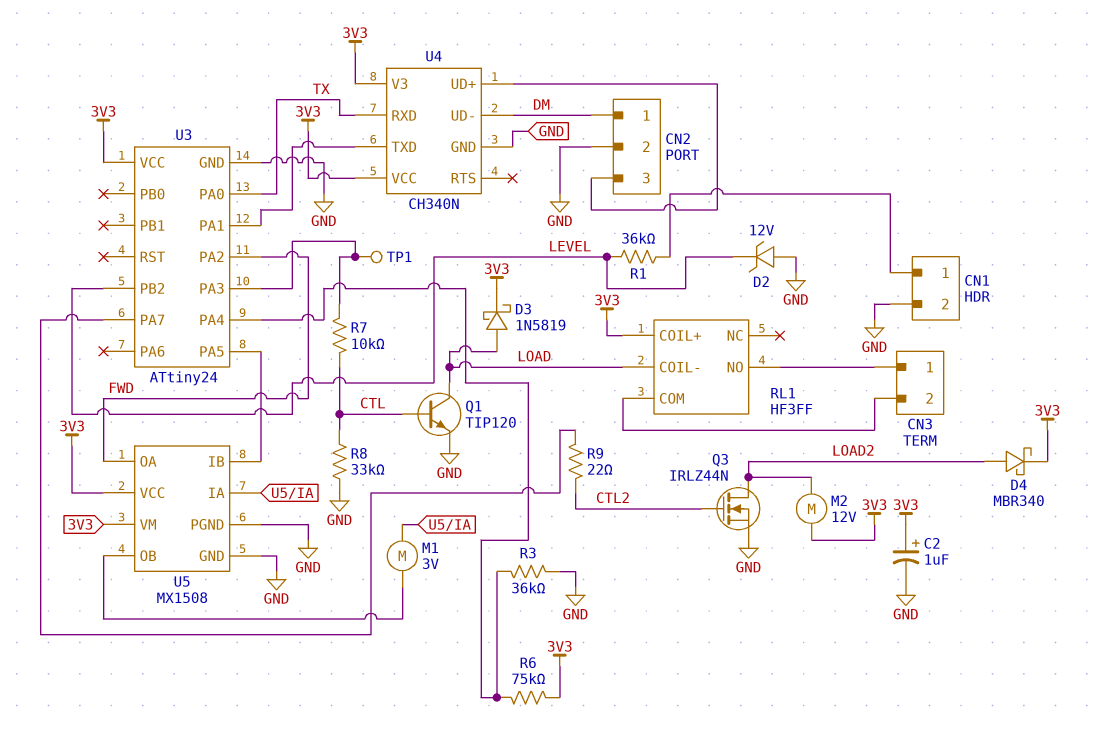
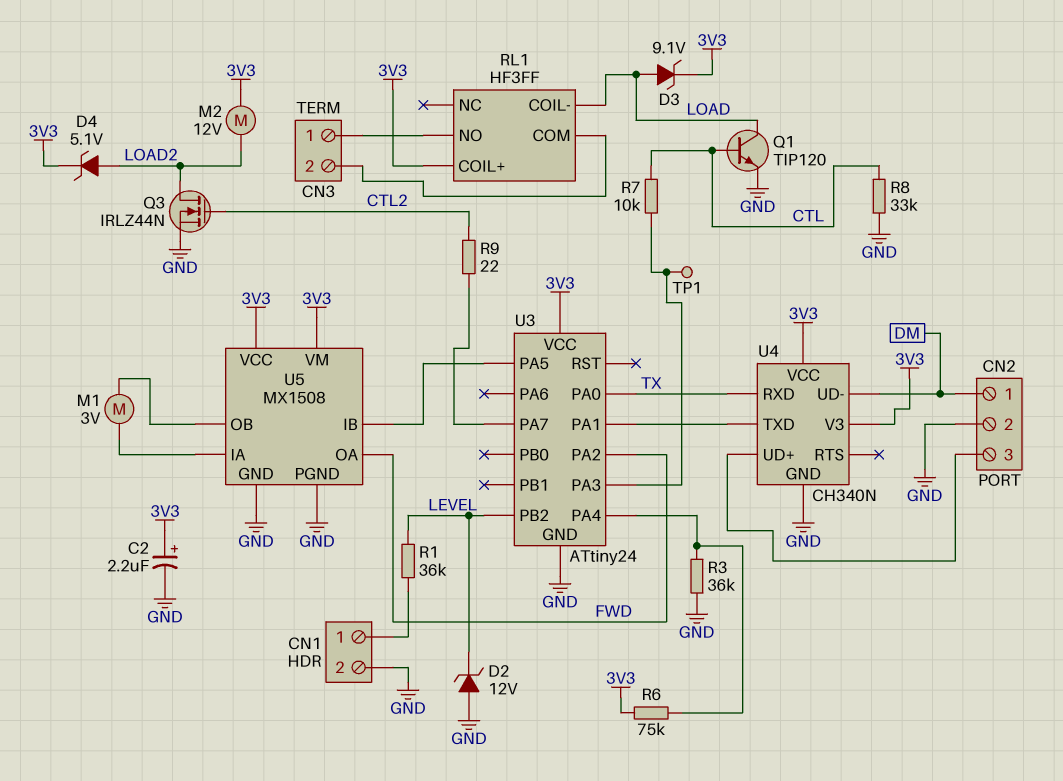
C2: 1uF (plus 3V3, minus GND) -> 2.2uF (plus 3V3, minus GND)
D3: schottky 1N5819 (A LOAD, K 3V3) -> zener 9.1V (A LOAD, K 3V3)
D4: schottky MBR340 (A LOAD2, K 3V3) -> zener 5.1V (A LOAD2, K 3V3)

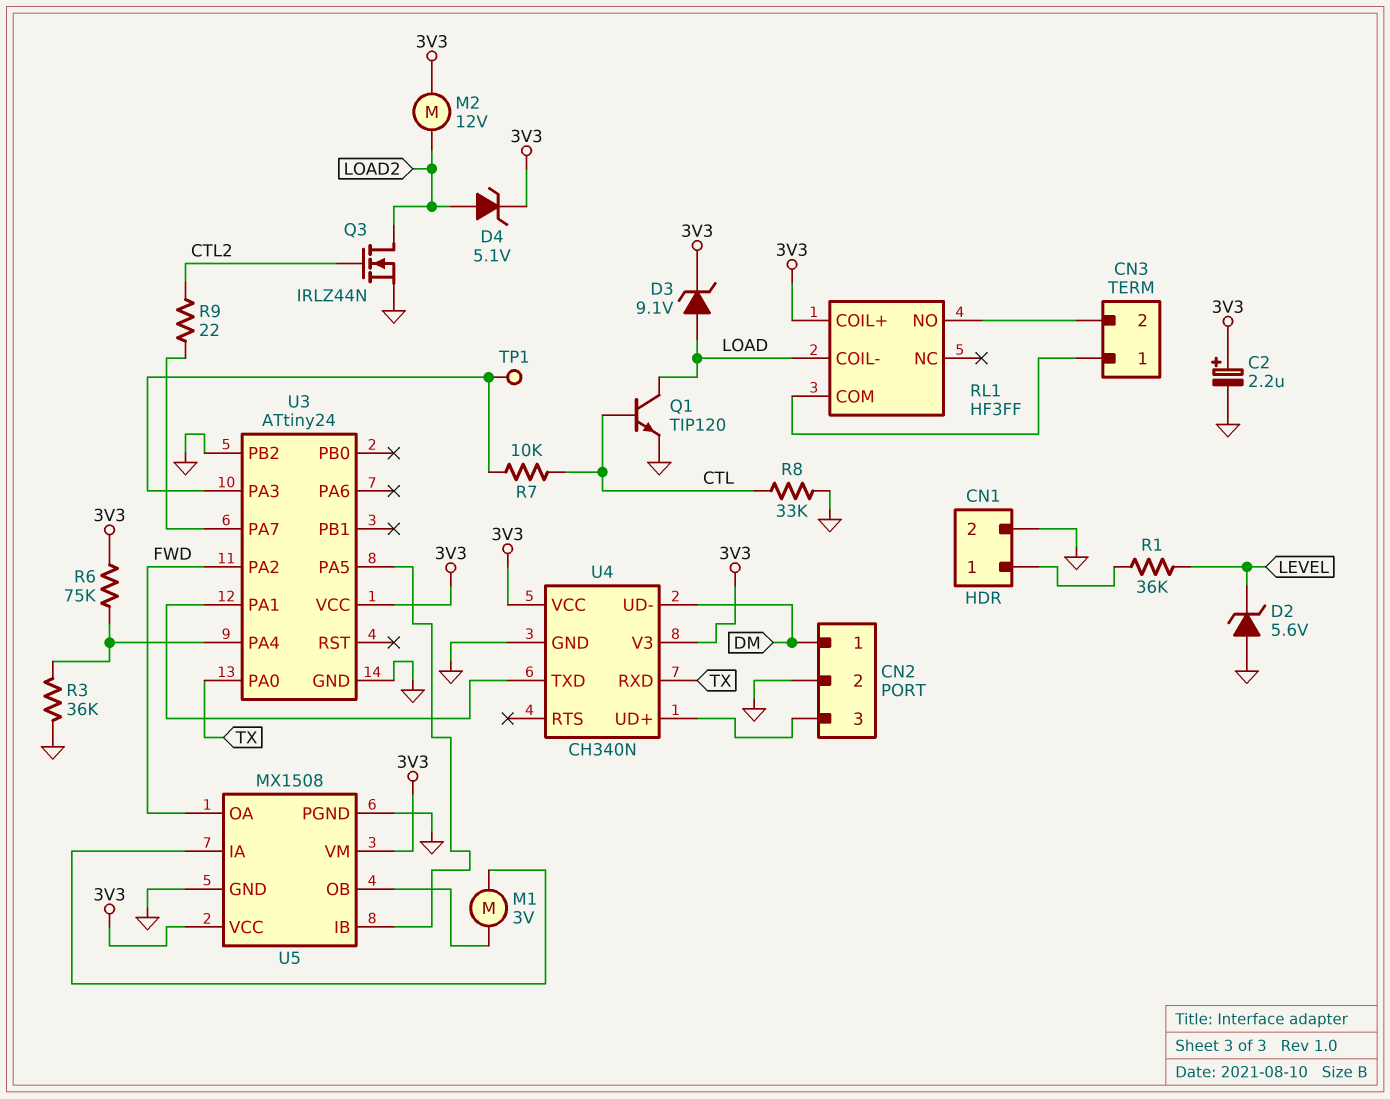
D2: zener 12V (A GND, K LEVEL) -> zener 5.6V (A GND, K LEVEL)
RL1 pin COM: CN3/2 -> CN3/1
RL1 pin NO: CN3/1 -> CN3/2
U3 pin PB2: LEVEL -> GND

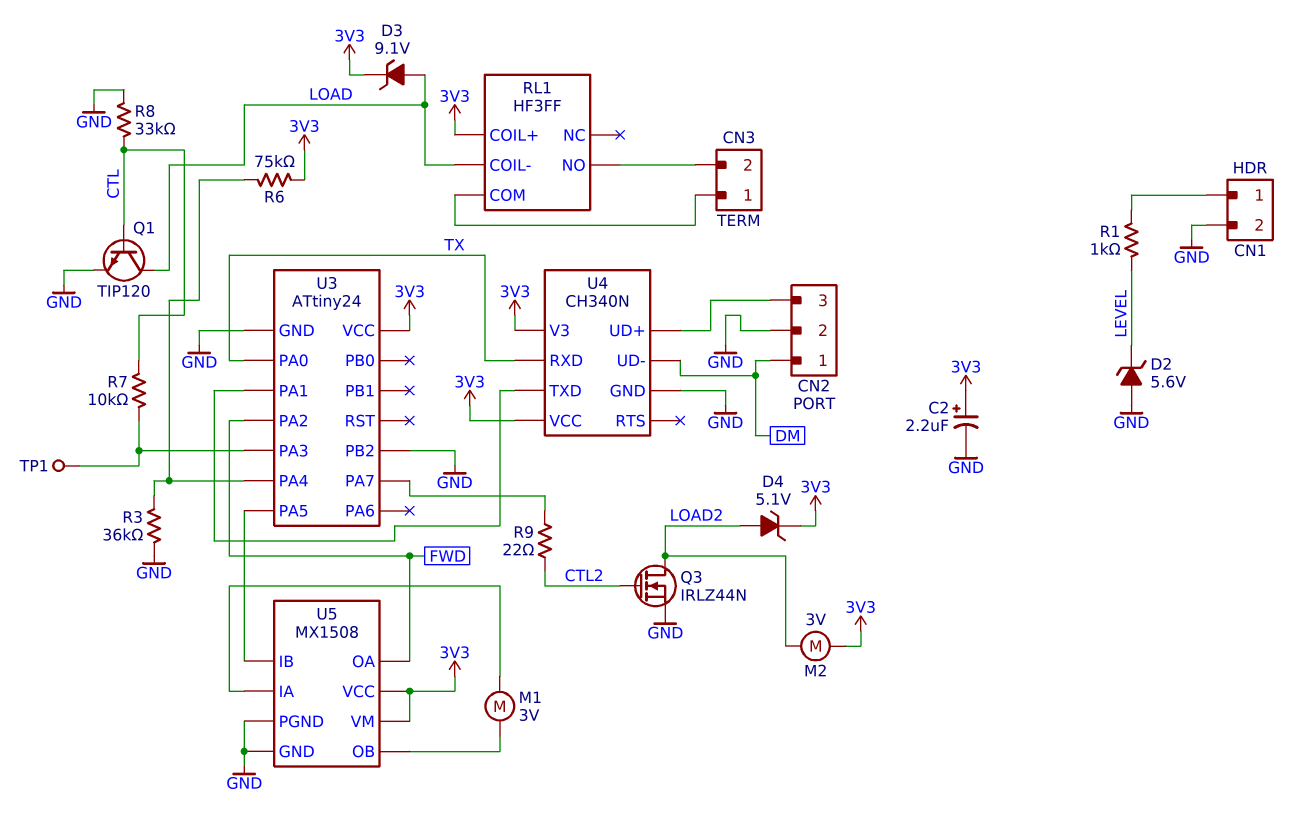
M2: motor 12V (3V3, LOAD2) -> motor 3V (3V3, LOAD2)
R1: 36k (CN1/1, LEVEL) -> 1k (CN1/1, LEVEL)

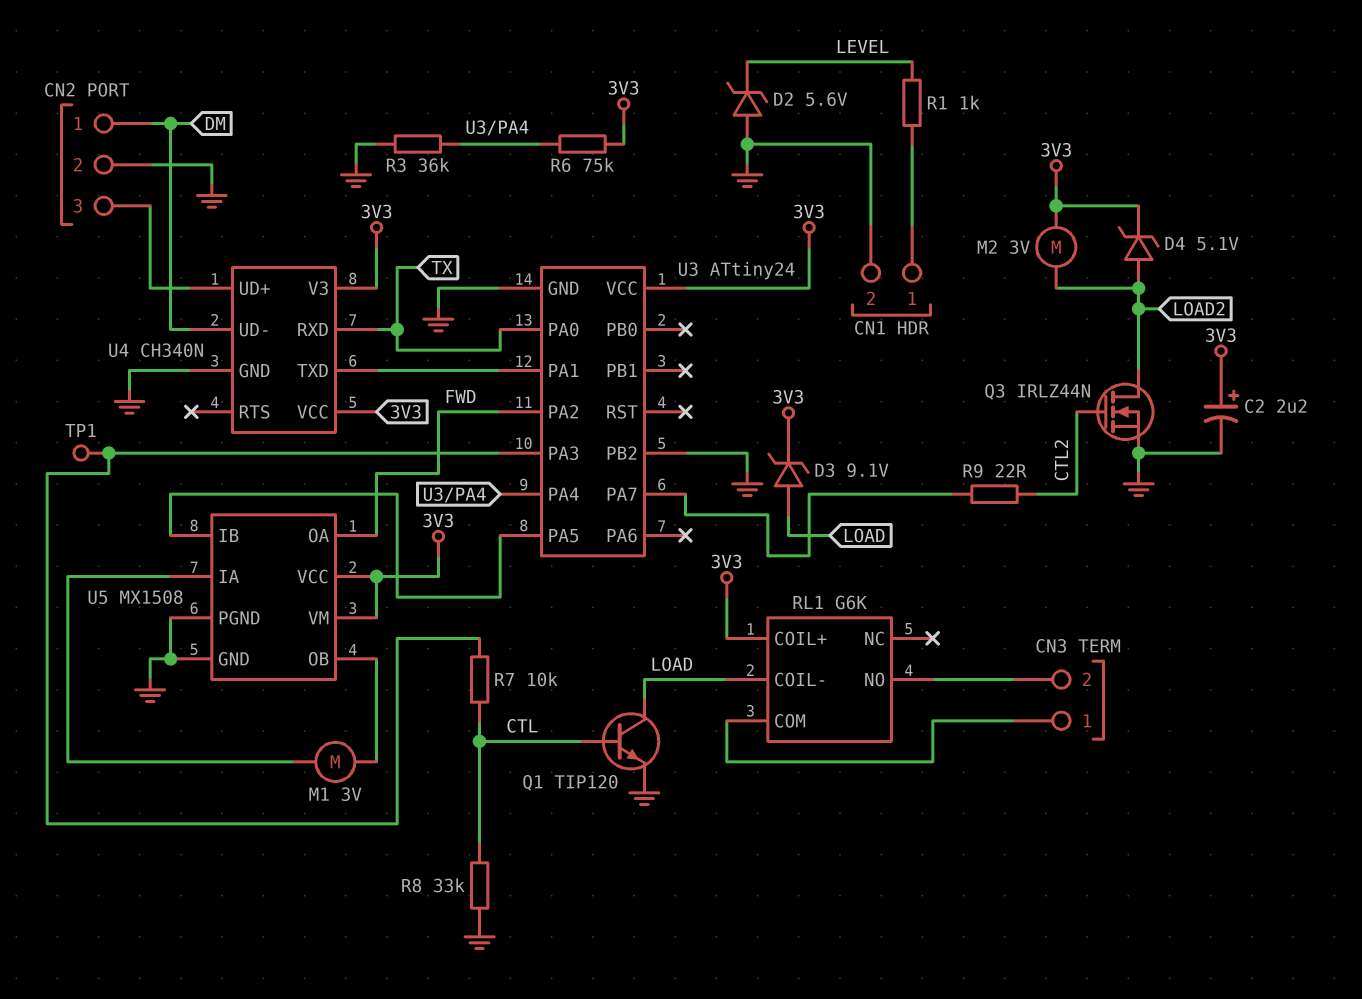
RL1: HF3FF -> G6K

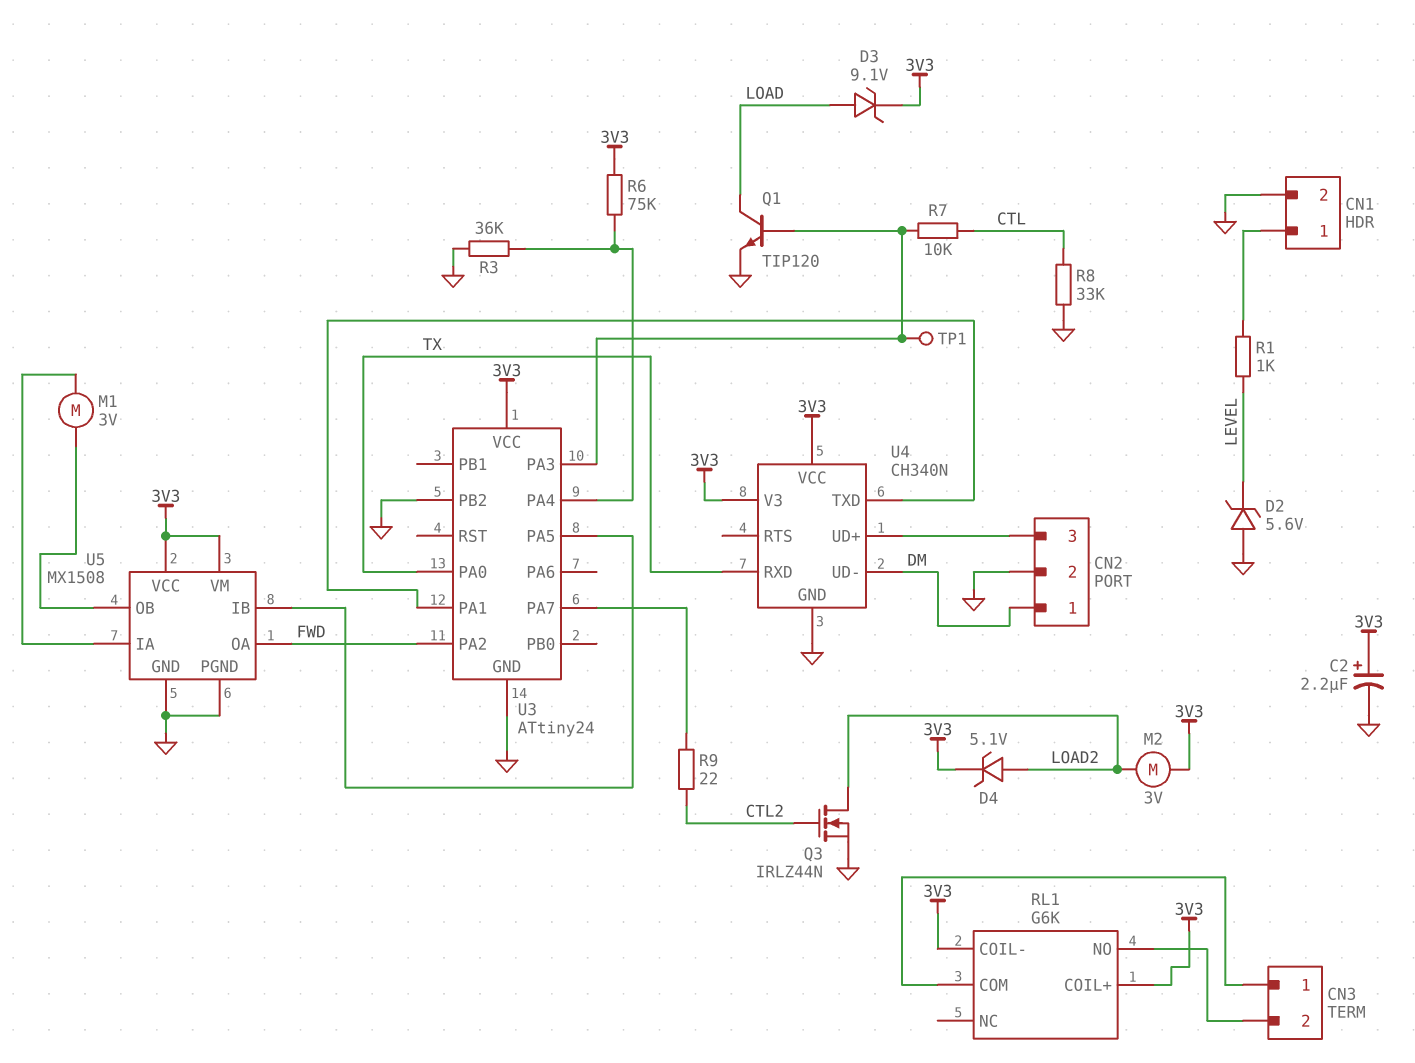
Q1: NPN TIP120 (B CTL, C LOAD, E GND) -> NPN TIP120 (B U3/PA3, C LOAD, E GND)
RL1 pin COIL-: LOAD -> 3V3

